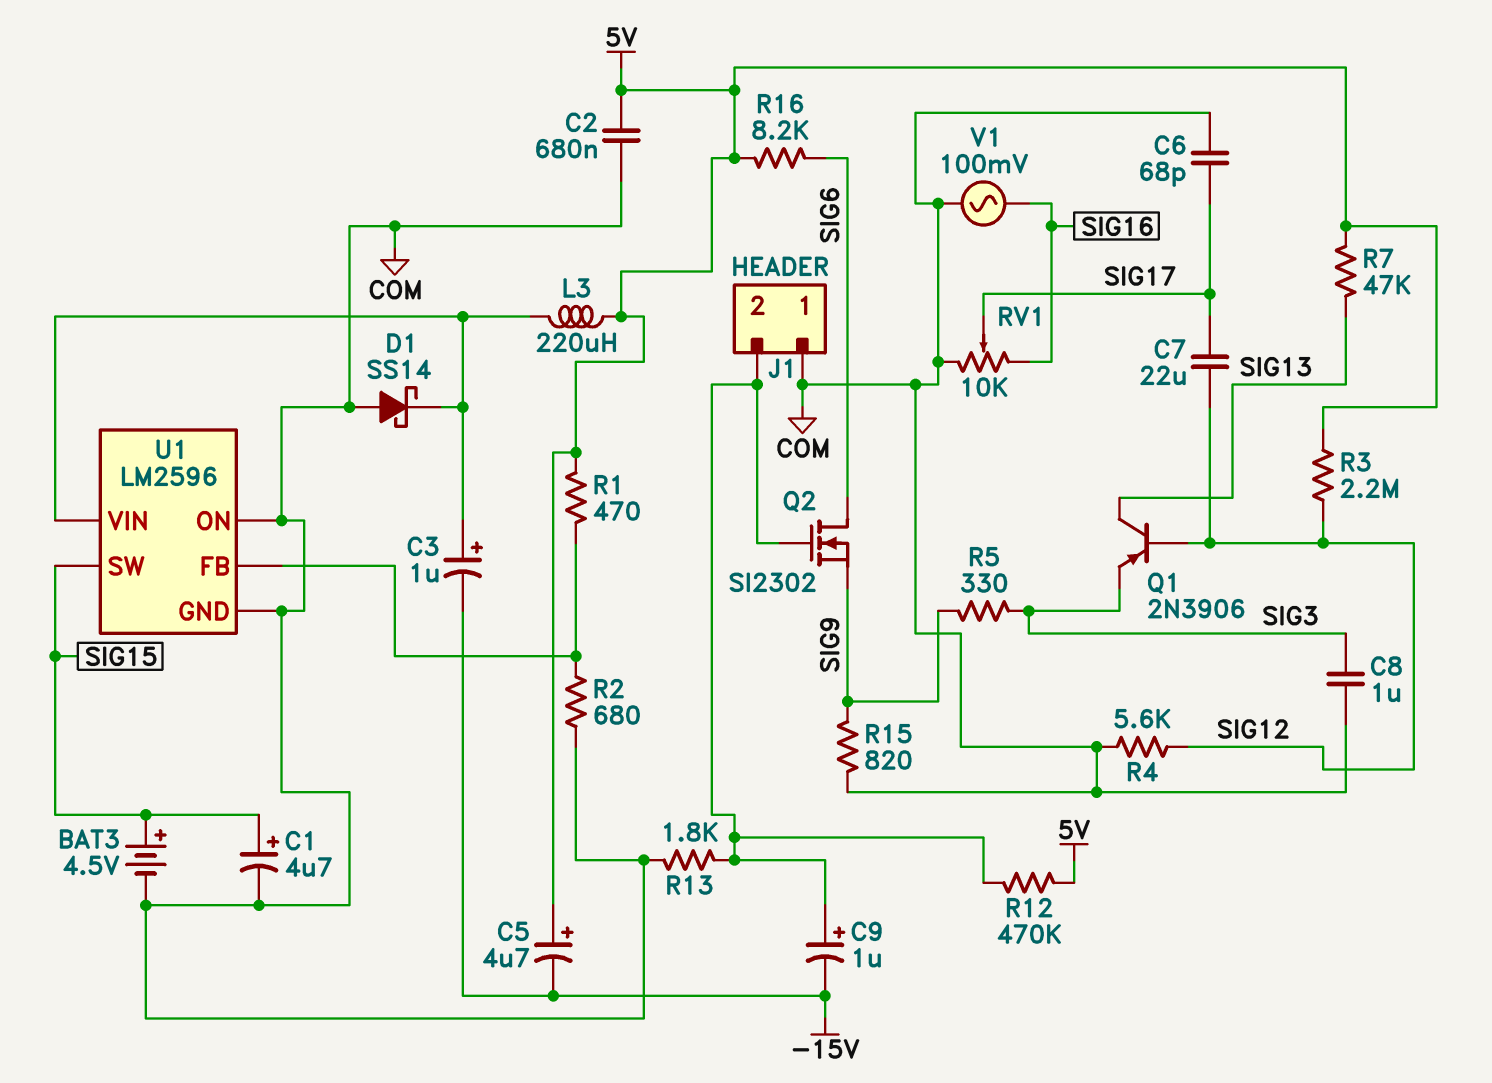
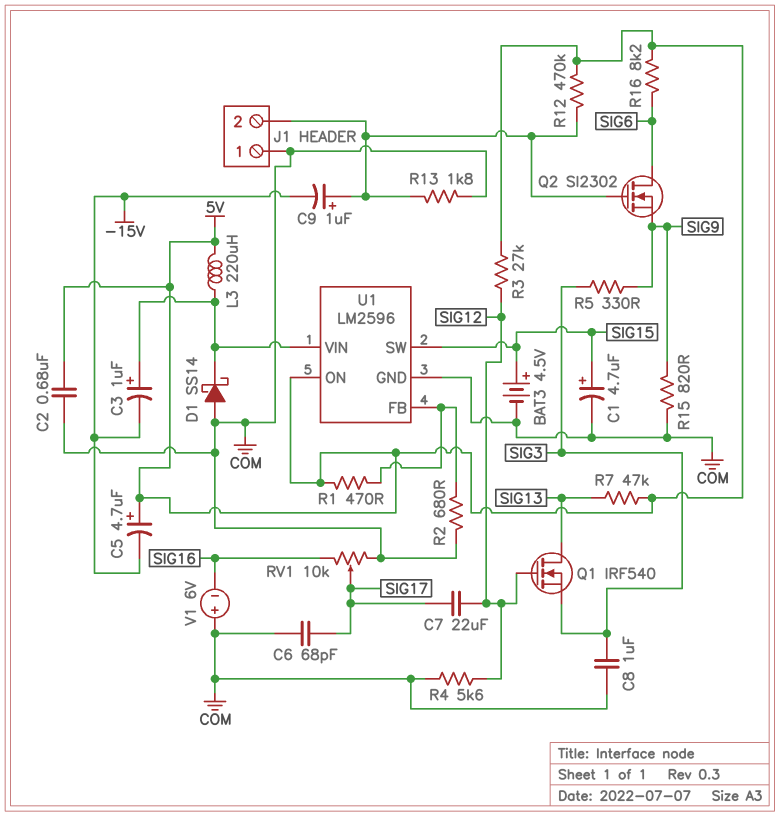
Q1: PNP 2N3906 (B SIG12, C SIG13, E SIG3) -> NMOS IRF540 (G SIG12, D SIG13, S SIG3)
R3: 2.2M (5V, SIG12) -> 27k (5V, SIG12)
U1 pin ON: COM -> 5V
V1: AC 100mV (COM, SIG16) -> 6V (plus COM, minus SIG16)

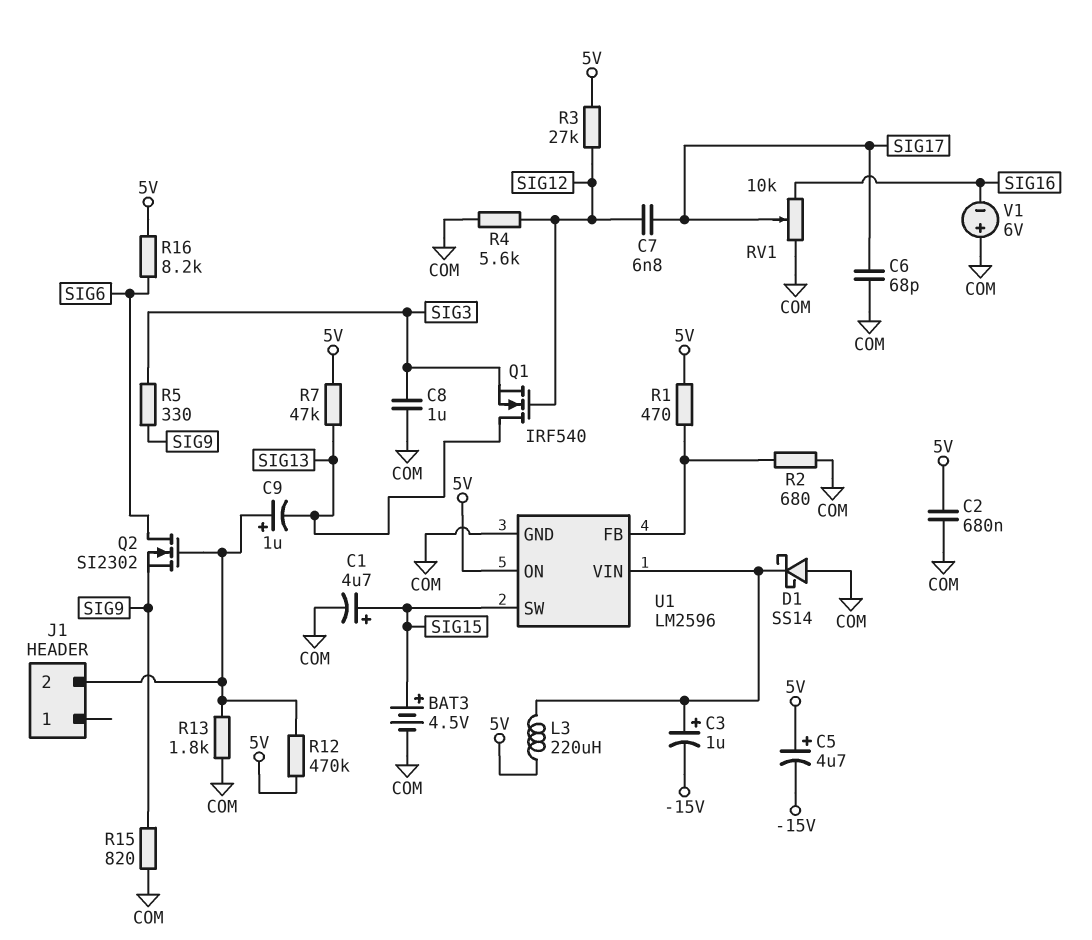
C7: 22uF (SIG12, SIG17) -> 6.8nF (SIG12, SIG17)
C9: 1uF (plus J1/2, minus -15V) -> 1uF (plus J1/2, minus SIG13)
J1 pin 1: COM -> none

